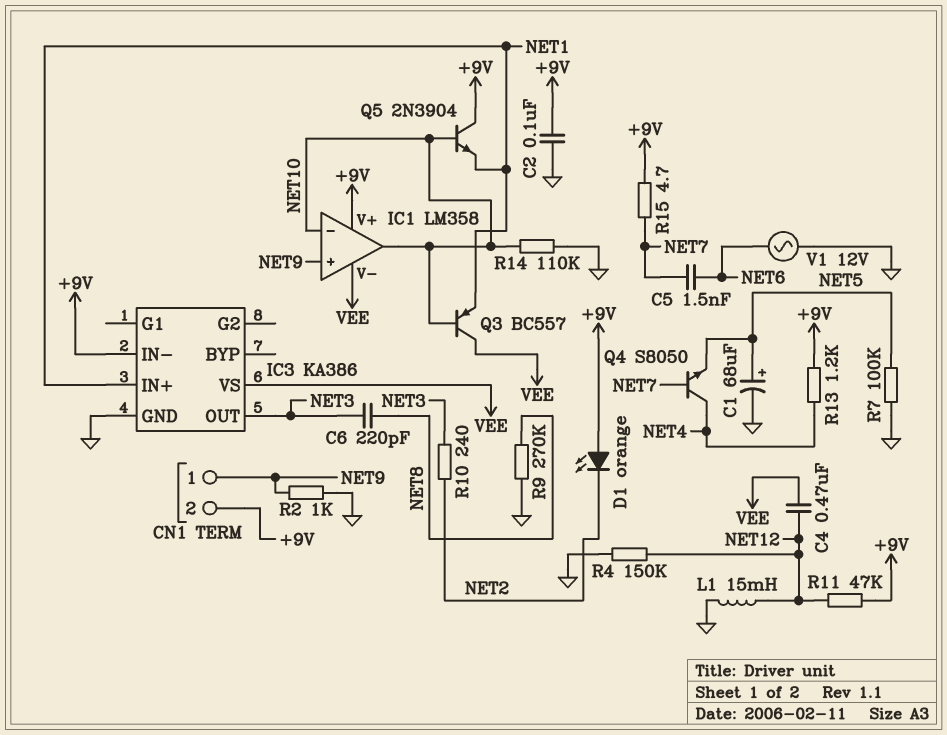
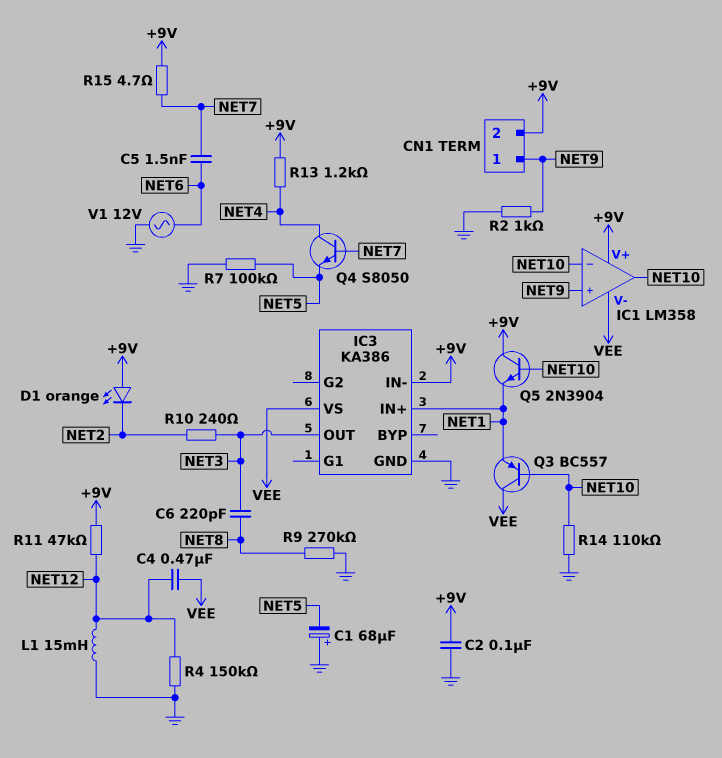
C1: 68uF (plus NET5, minus GND) -> 68uF (plus GND, minus NET5)

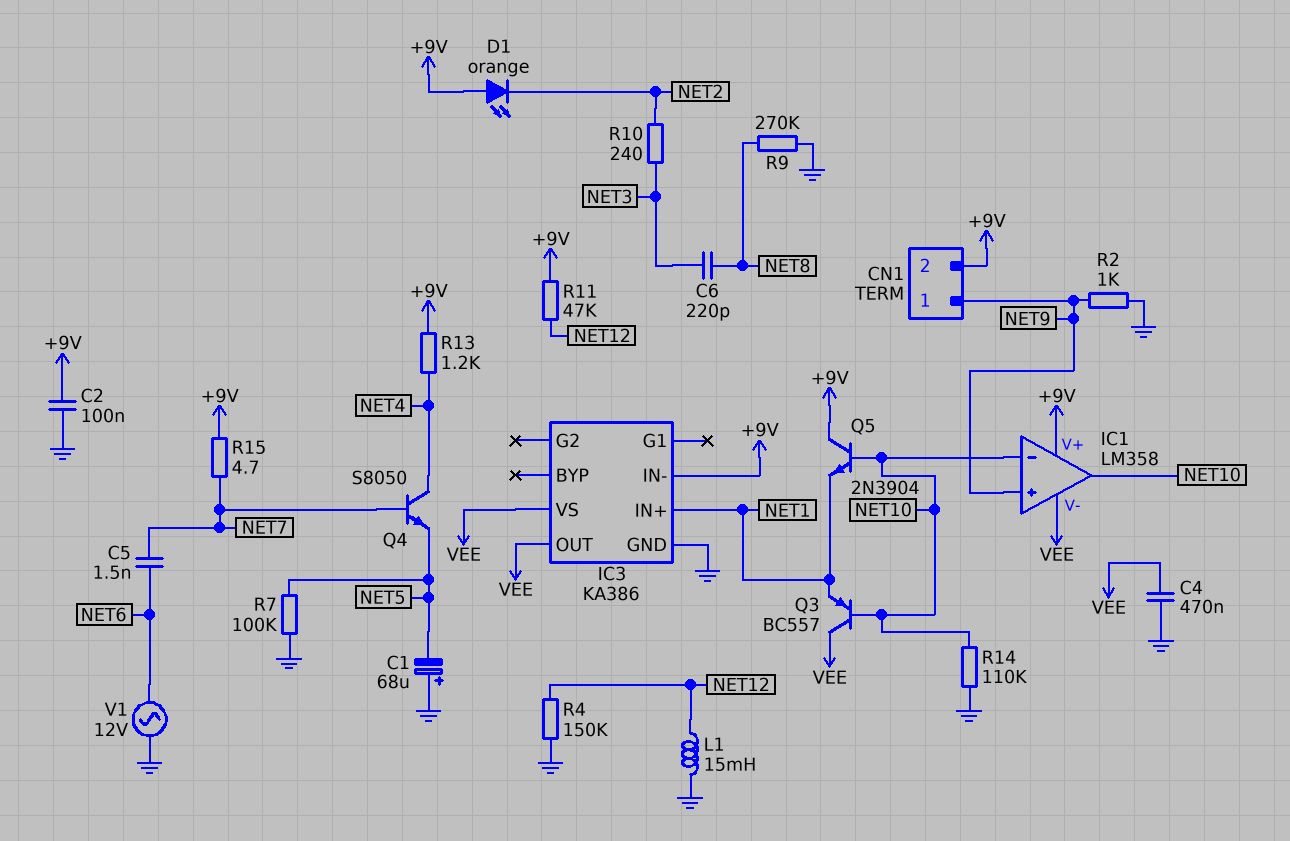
C4: 470nF (NET12, VEE) -> 470nF (GND, VEE)
IC3 pin OUT: NET3 -> VEE

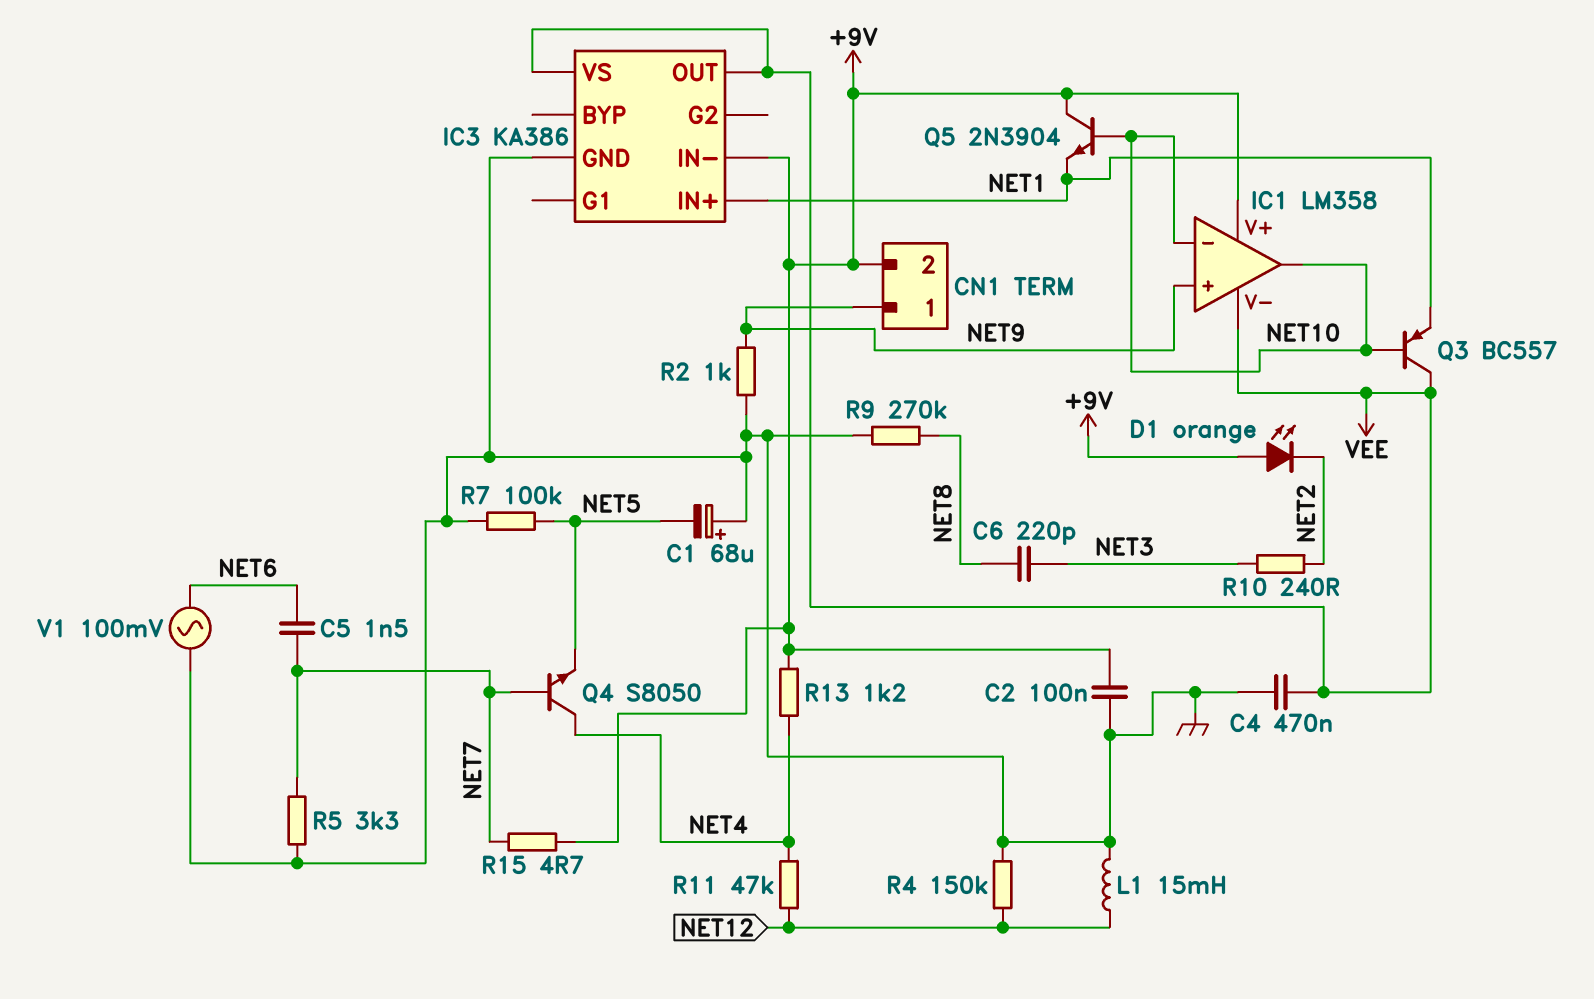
R5: none -> 3.3k (GND, NET7)
R11: 47k (+9V, NET12) -> 47k (NET4, NET12)
R14: 110k (GND, NET10) -> none
V1: AC 12V (GND, NET6) -> AC 100mV (GND, NET6)

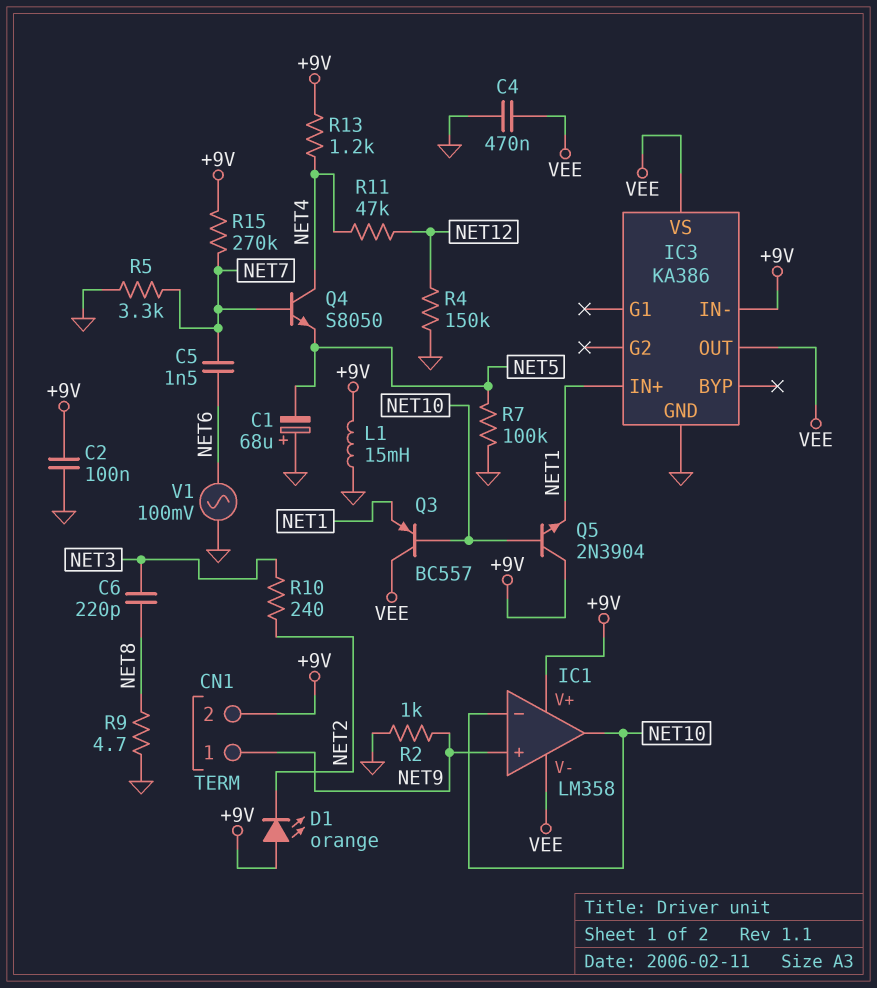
L1: 15mH (GND, NET12) -> 15mH (+9V, GND)
R9: 270k (GND, NET8) -> 4.7 (GND, NET8)
R15: 4.7 (+9V, NET7) -> 270k (+9V, NET7)

